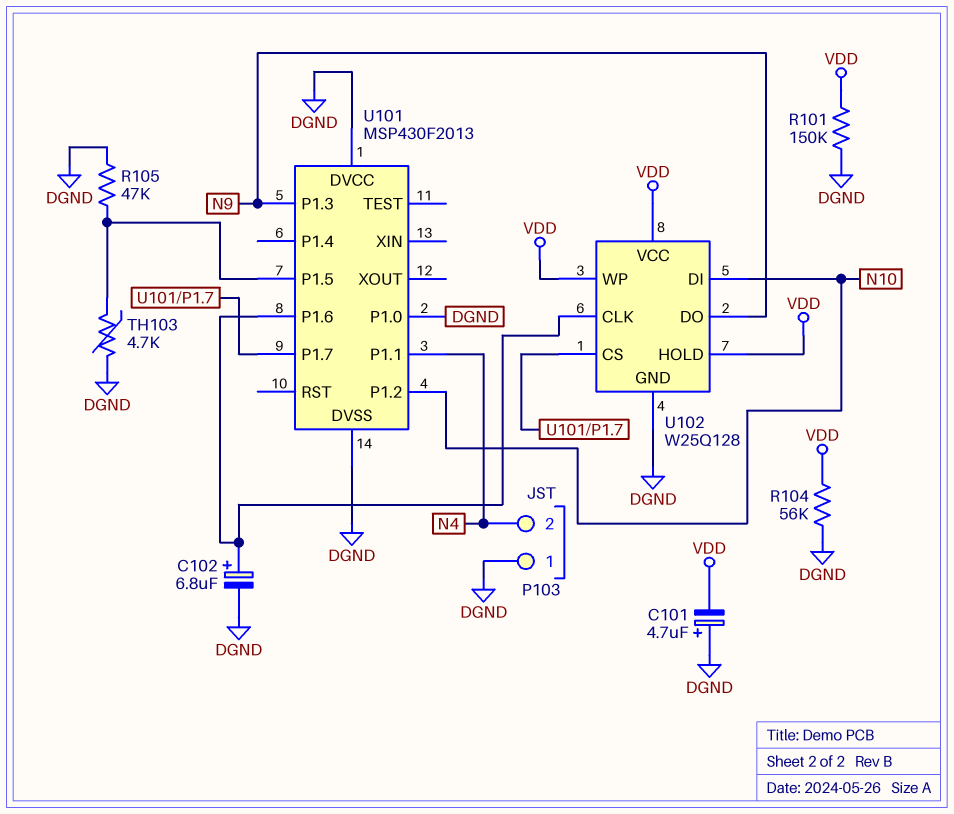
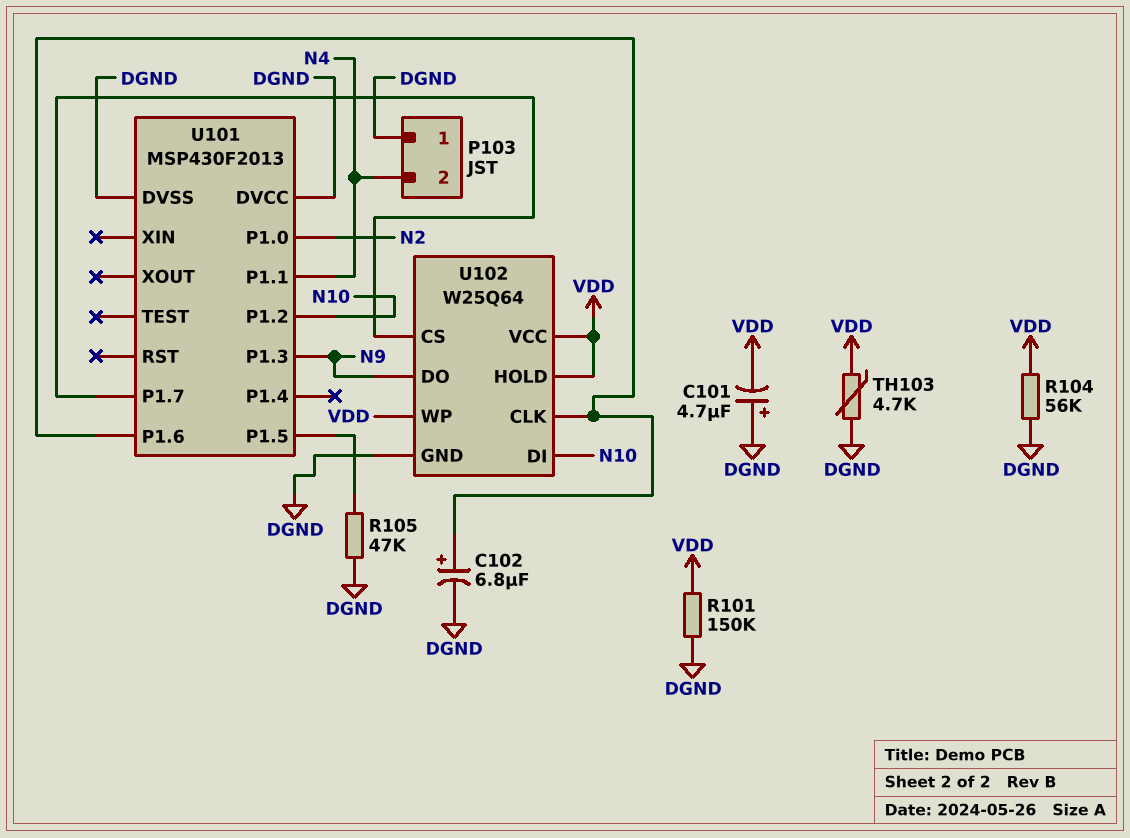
TH103: 4.7k (DGND, U101/P1.5) -> 4.7k (DGND, VDD)
U101 pin P1.0: DGND -> N2
U102: W25Q128 -> W25Q64

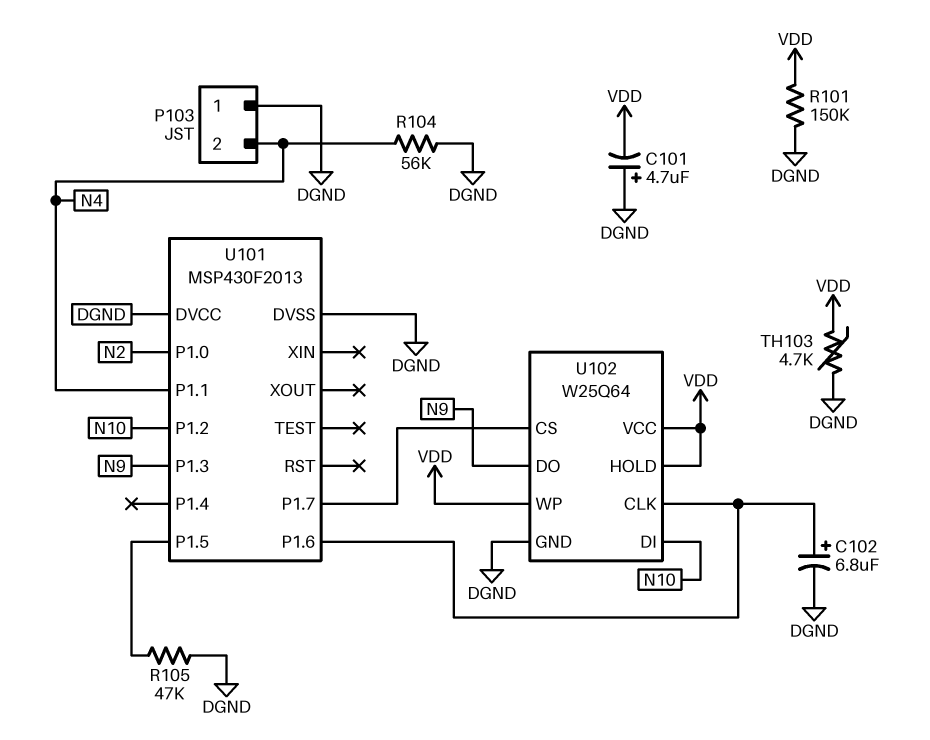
R104: 56k (DGND, VDD) -> 56k (DGND, N4)

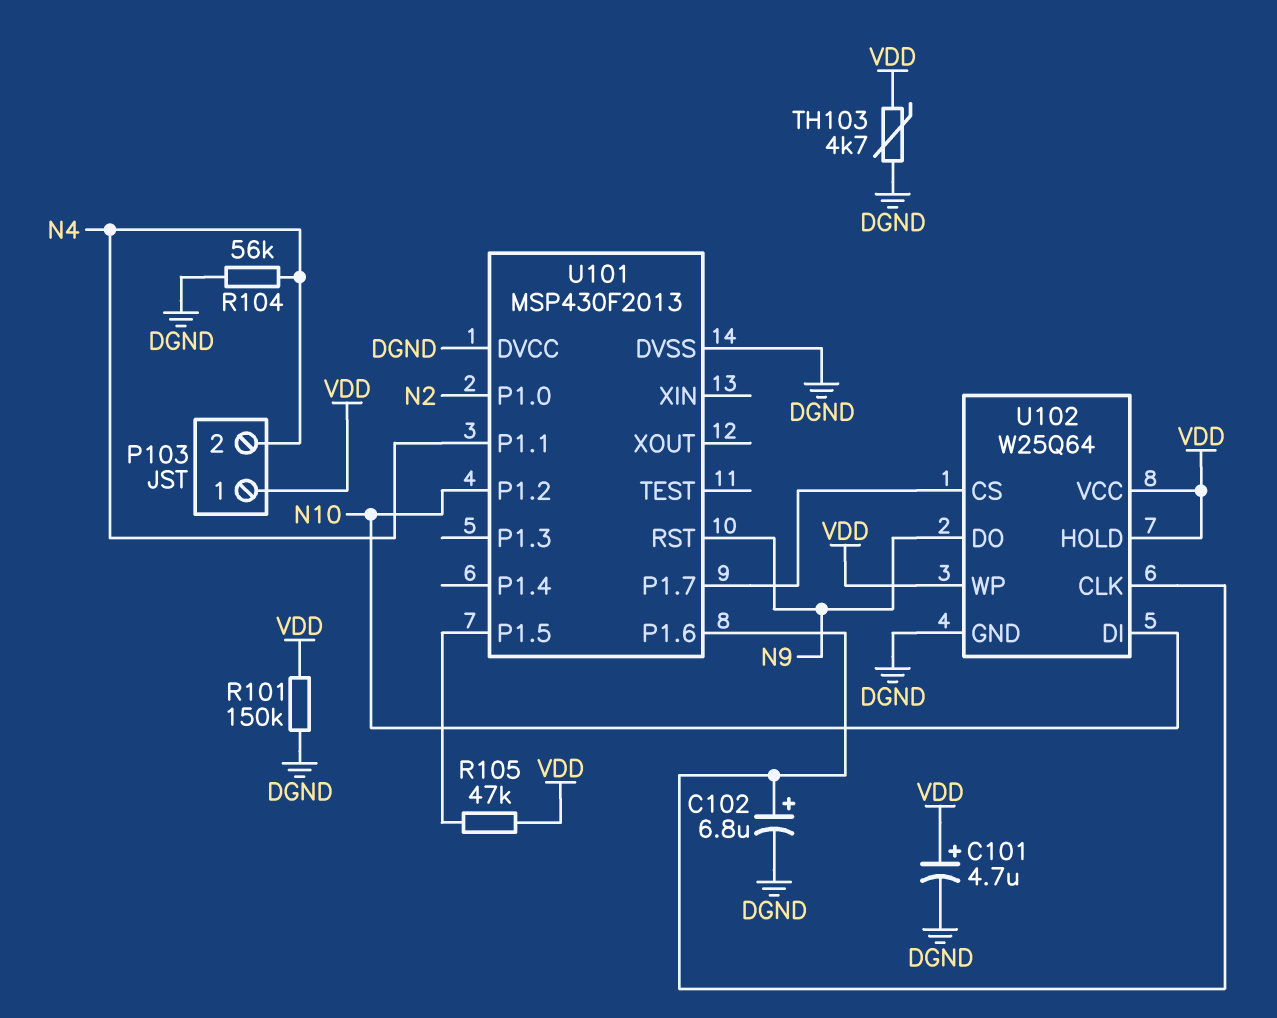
C101: 4.7uF (plus DGND, minus VDD) -> 4.7uF (plus VDD, minus DGND)
P103 pin 1: DGND -> VDD
R105: 47k (DGND, U101/P1.5) -> 47k (U101/P1.5, VDD)
U101 pin P1.3: N9 -> none
U101 pin RST: none -> N9

